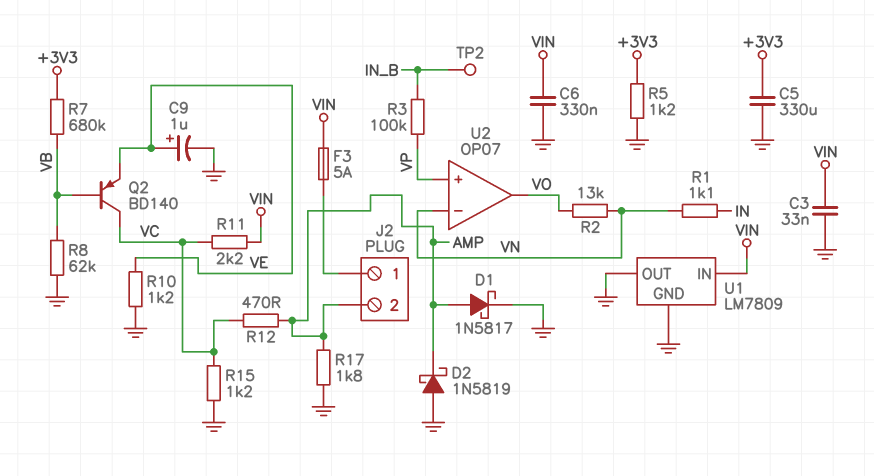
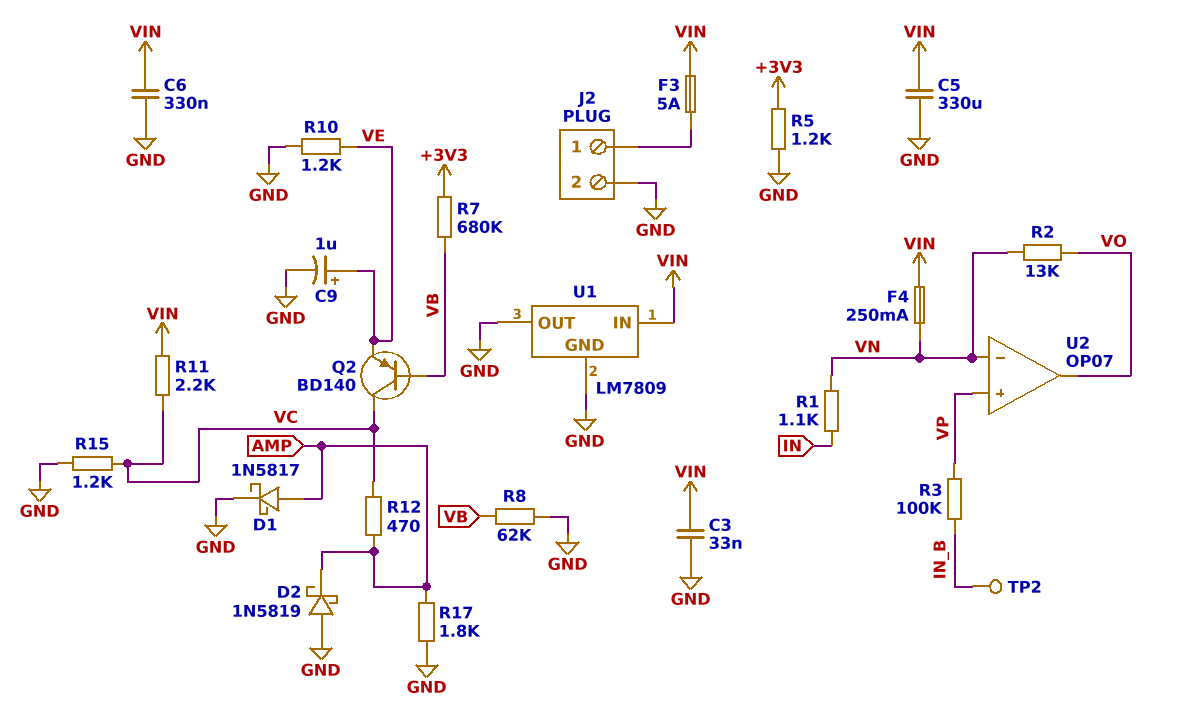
C5: 330uF (+3V3, GND) -> 330uF (GND, VIN)
F4: none -> 250mA (VIN, VN)
J2 pin 2: AMP -> GND

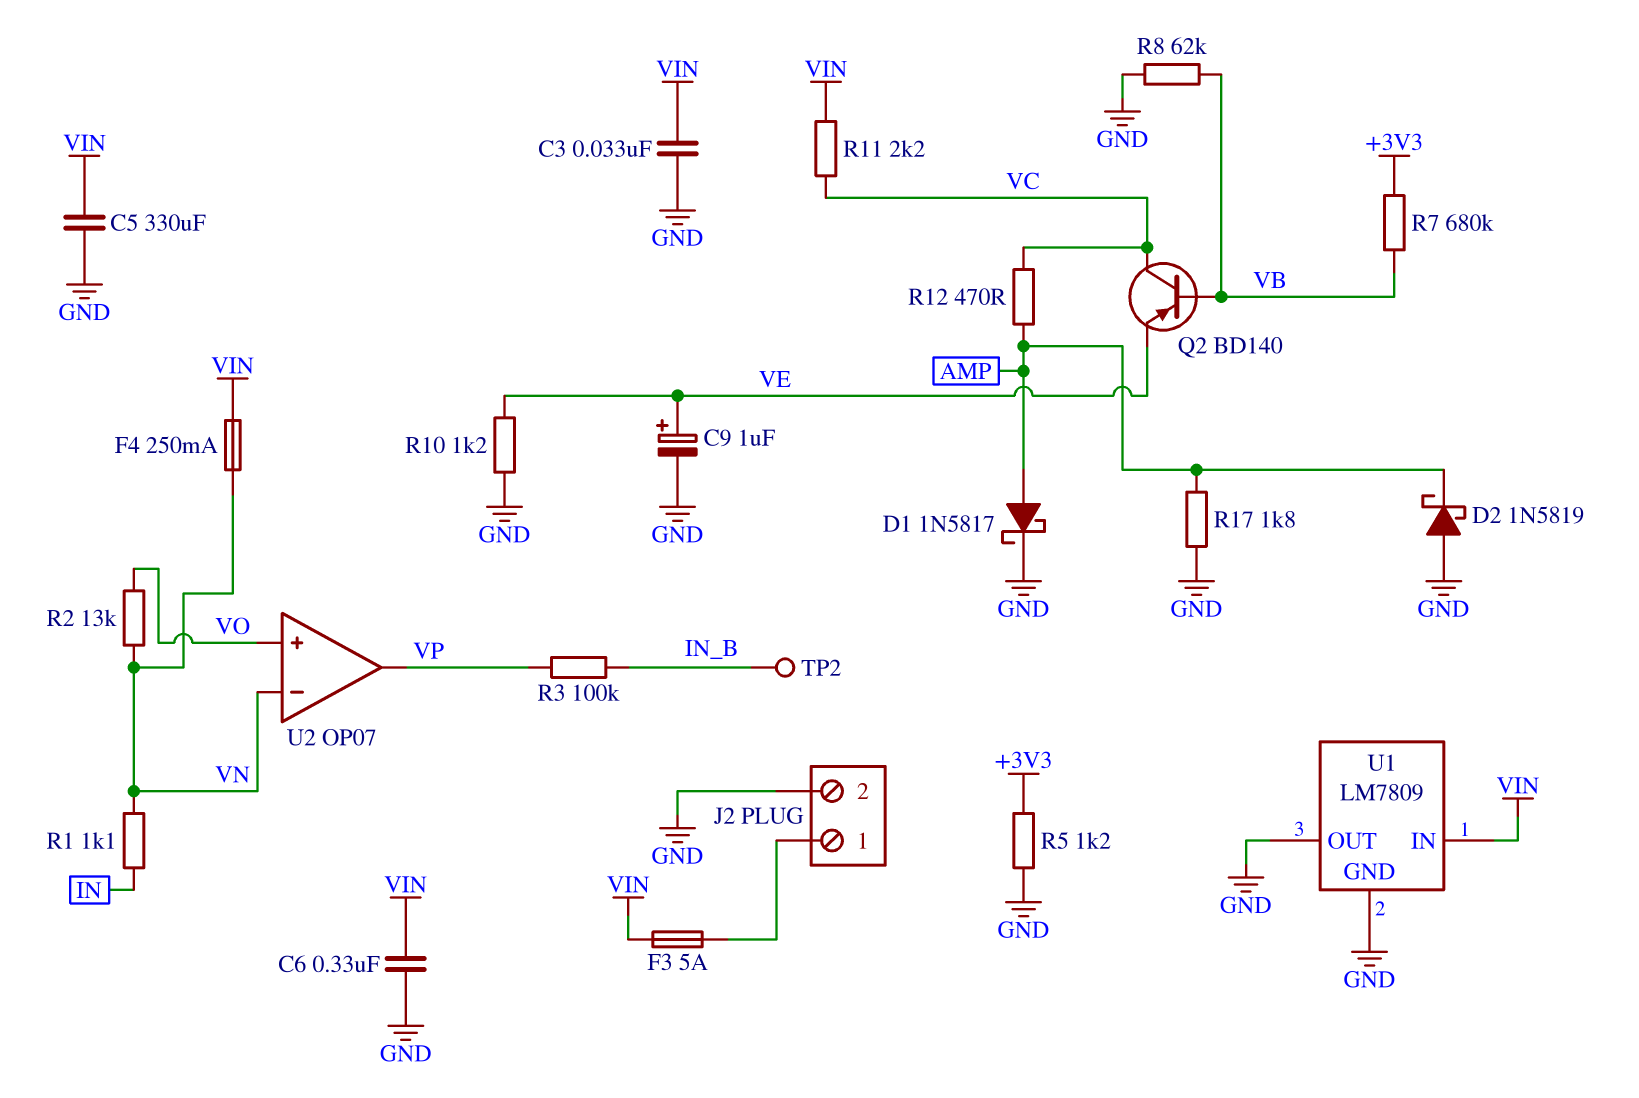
R15: 1.2k (GND, VC) -> none
U2 pin in+: VP -> VO
U2 pin out: VO -> VP

